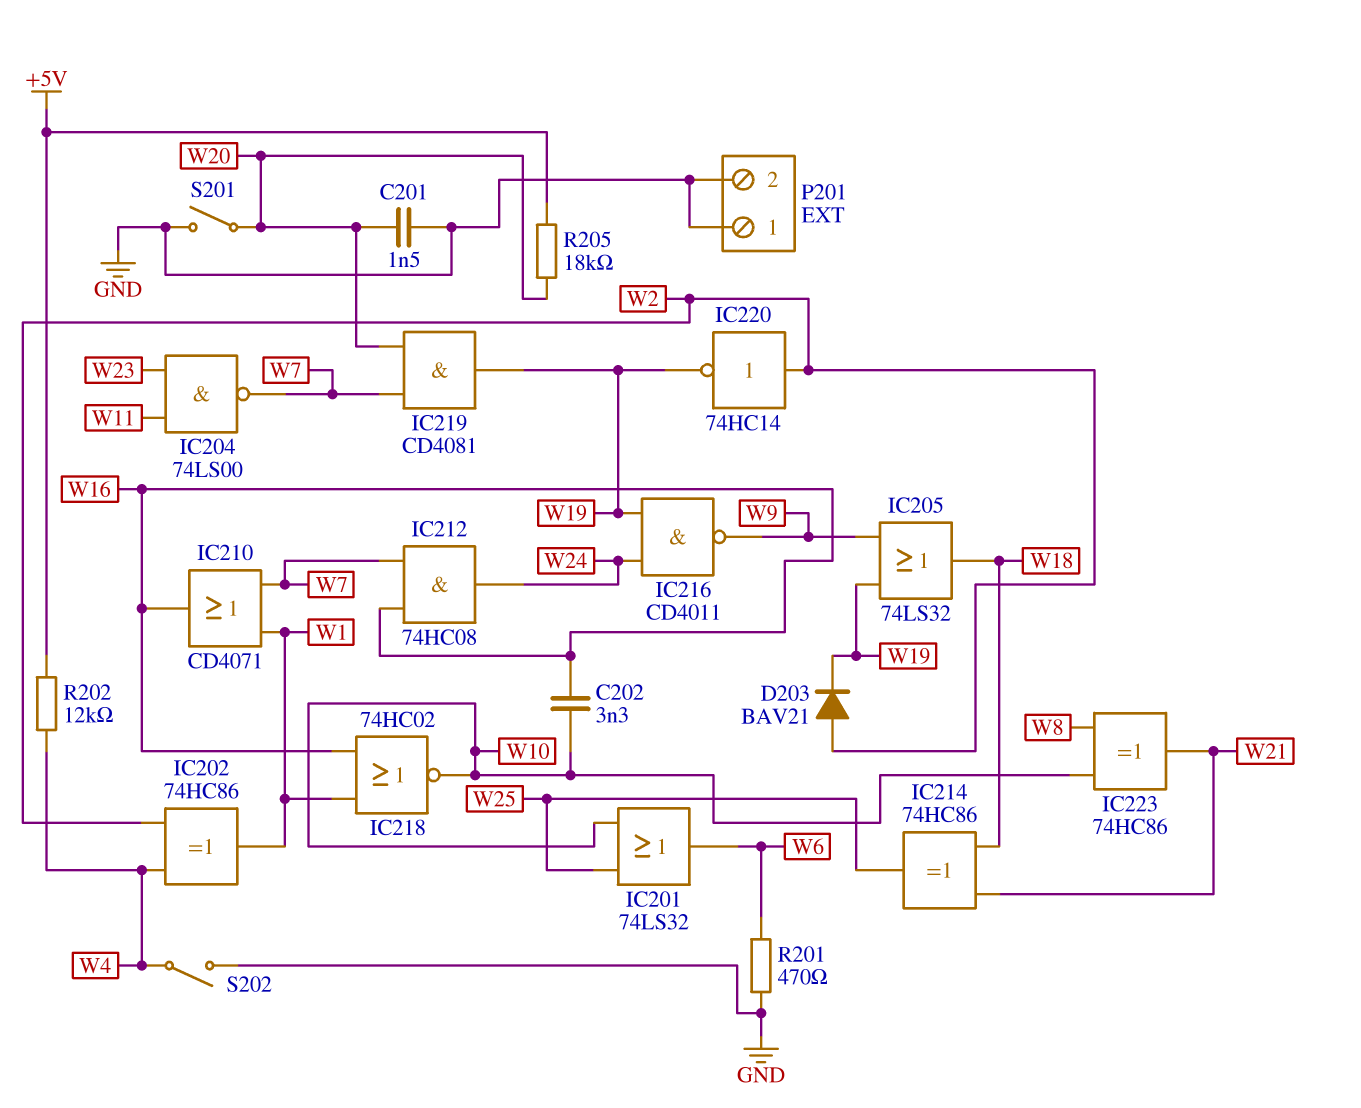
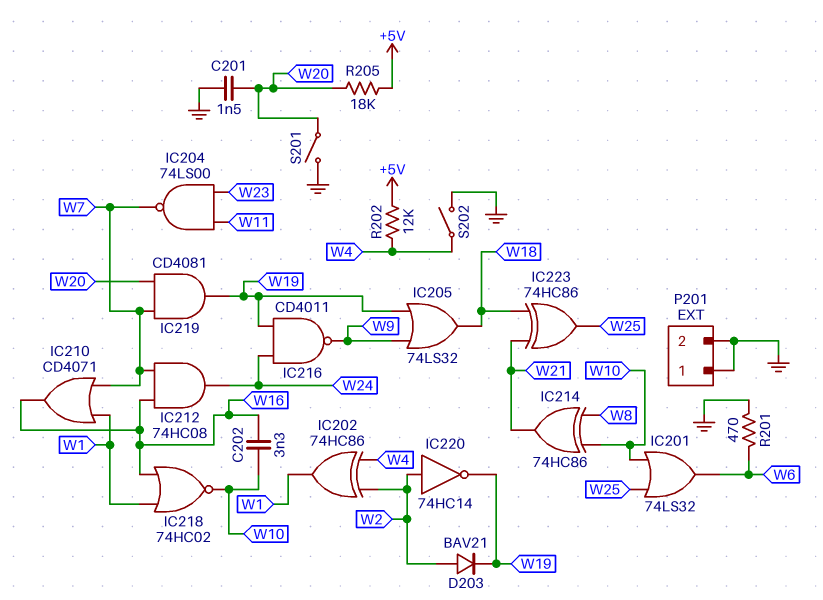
IC214: XOR 74HC86 (in W18, in W21, out W25) -> XOR 74HC86 (in W8, in W10, out W21)
IC223: XOR 74HC86 (in W8, in W10, out W21) -> XOR 74HC86 (in W18, in W21, out W25)

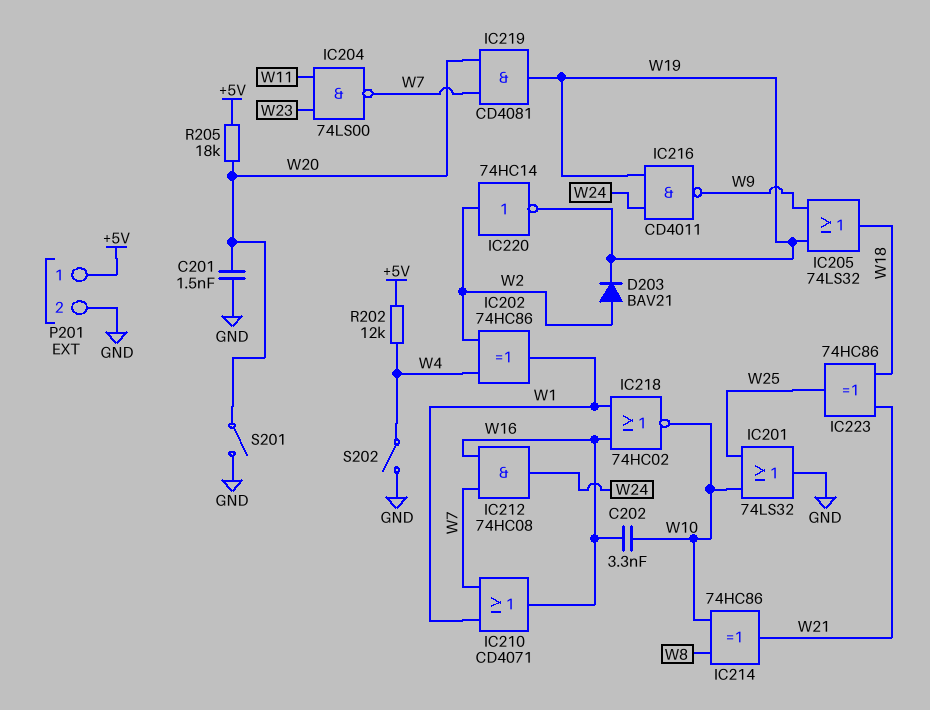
IC201: OR 74LS32 (in W10, in W25, out W6) -> OR 74LS32 (in W10, in W25, out GND)
P201 pin 1: GND -> +5V
R201: 470 (GND, W6) -> none

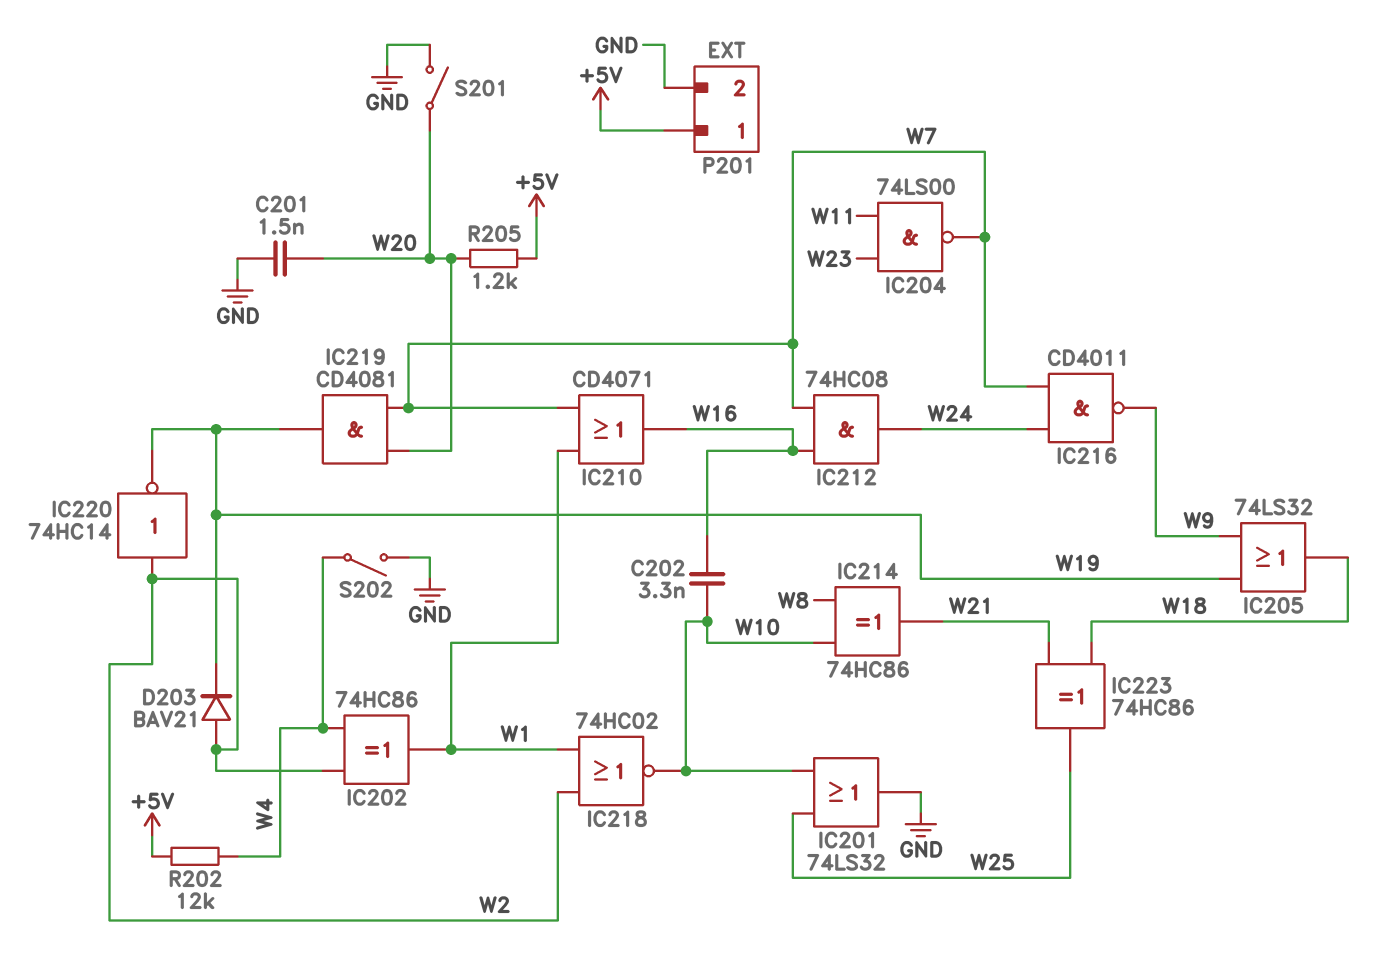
IC216: NAND CD4011 (in W19, in W24, out W9) -> NAND CD4011 (in W7, in W24, out W9)
IC218: NOR 74HC02 (in W1, in W16, out W10) -> NOR 74HC02 (in W1, in W2, out W10)
R205: 18k (+5V, W20) -> 1.2k (+5V, W20)

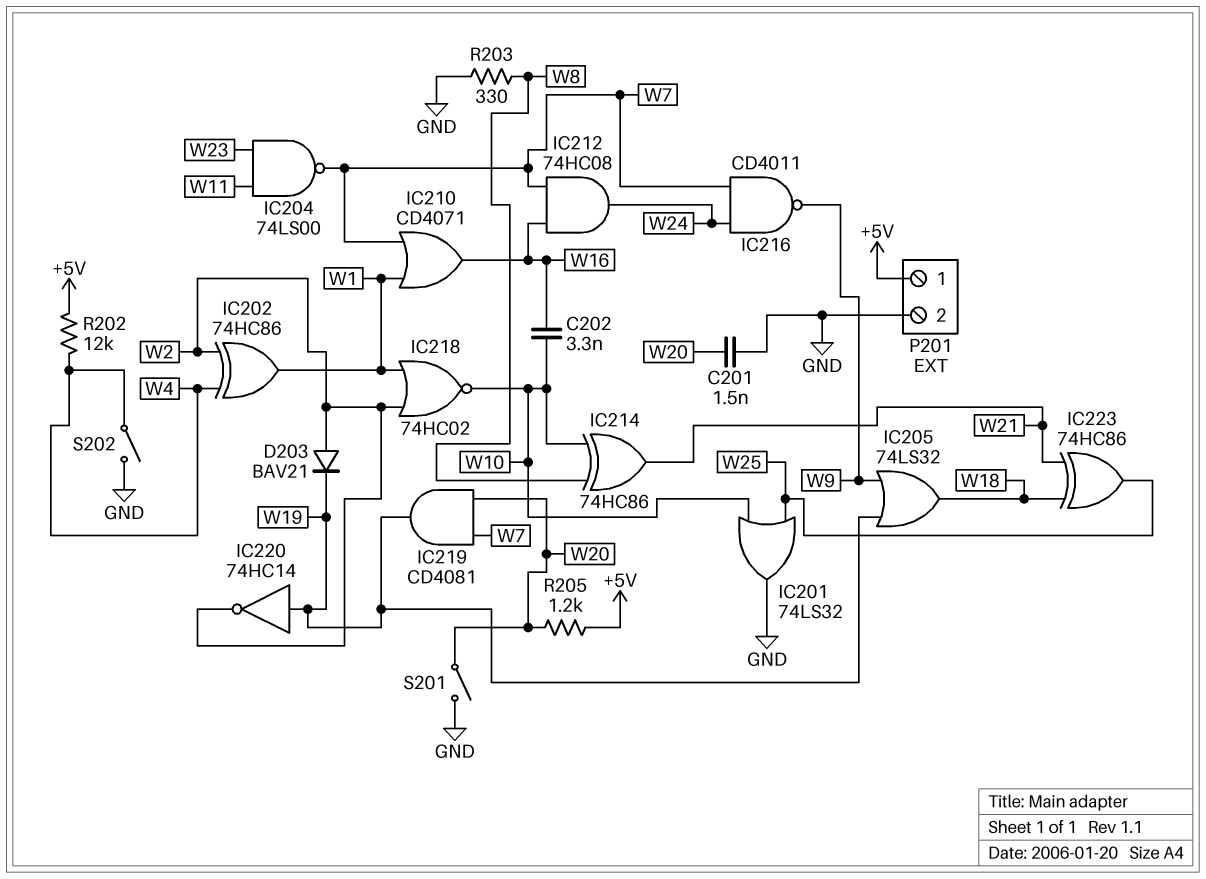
IC220: NOT 74HC14 (in W2, out W19) -> NOT 74HC14 (in W19, out W2)
R203: none -> 330 (GND, W8)

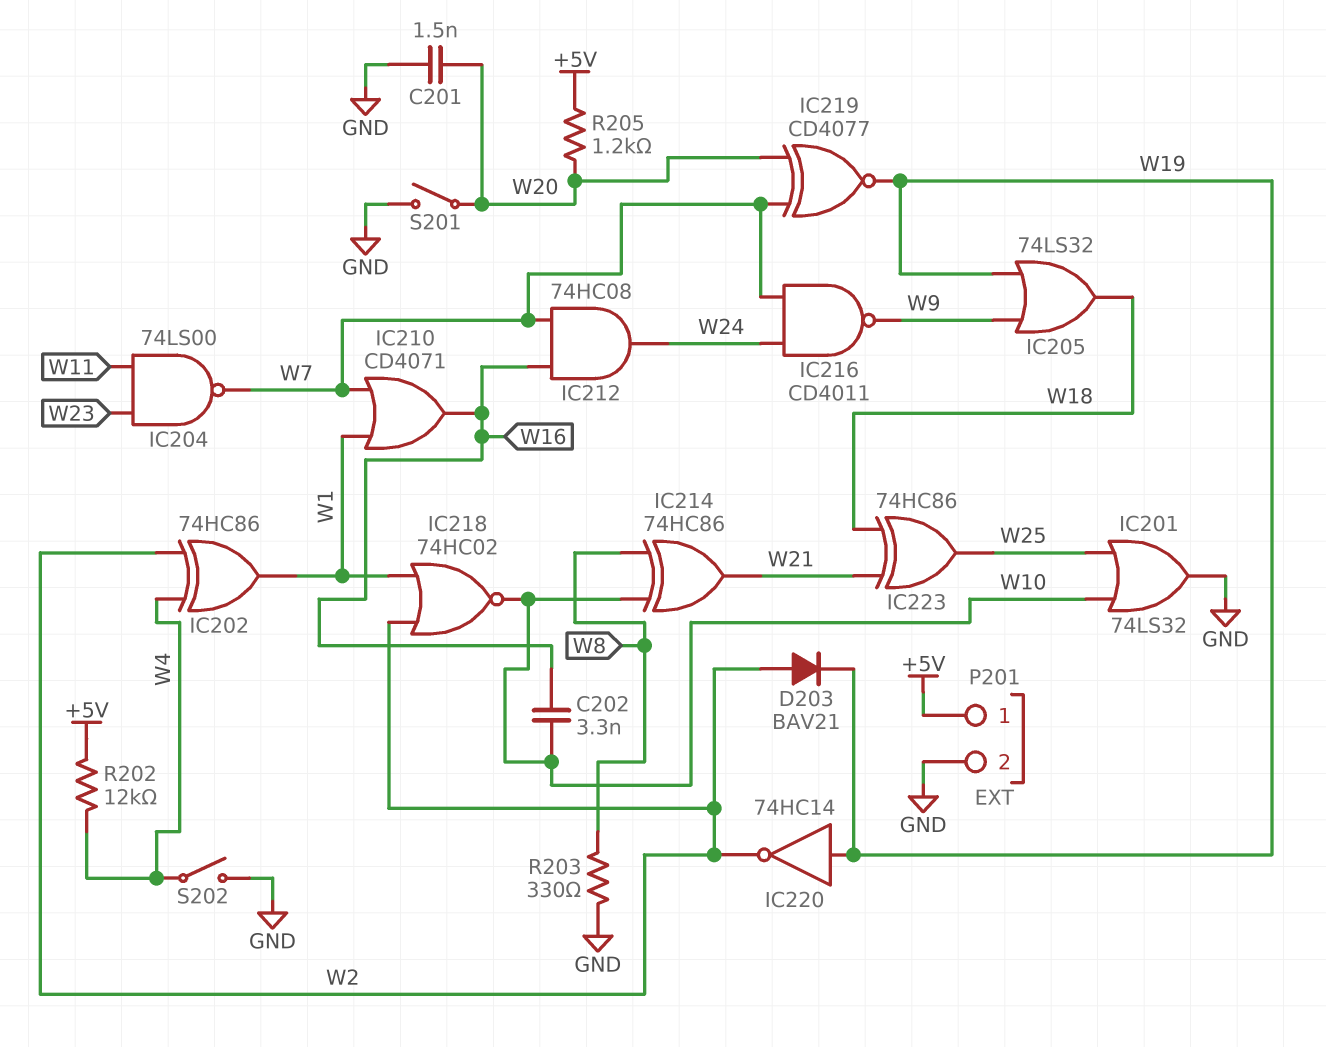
IC219: AND CD4081 (in W7, in W20, out W19) -> XNOR CD4077 (in W7, in W20, out W19)

